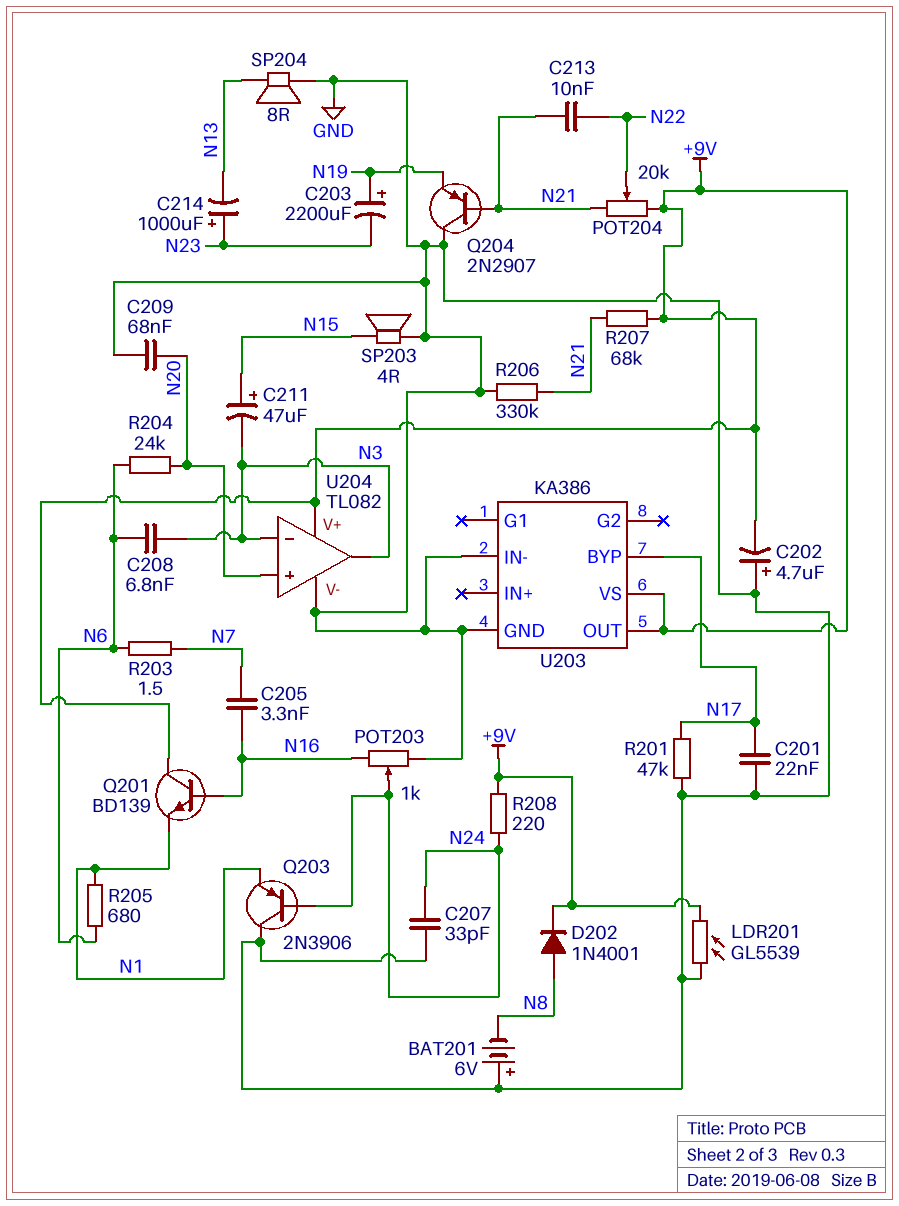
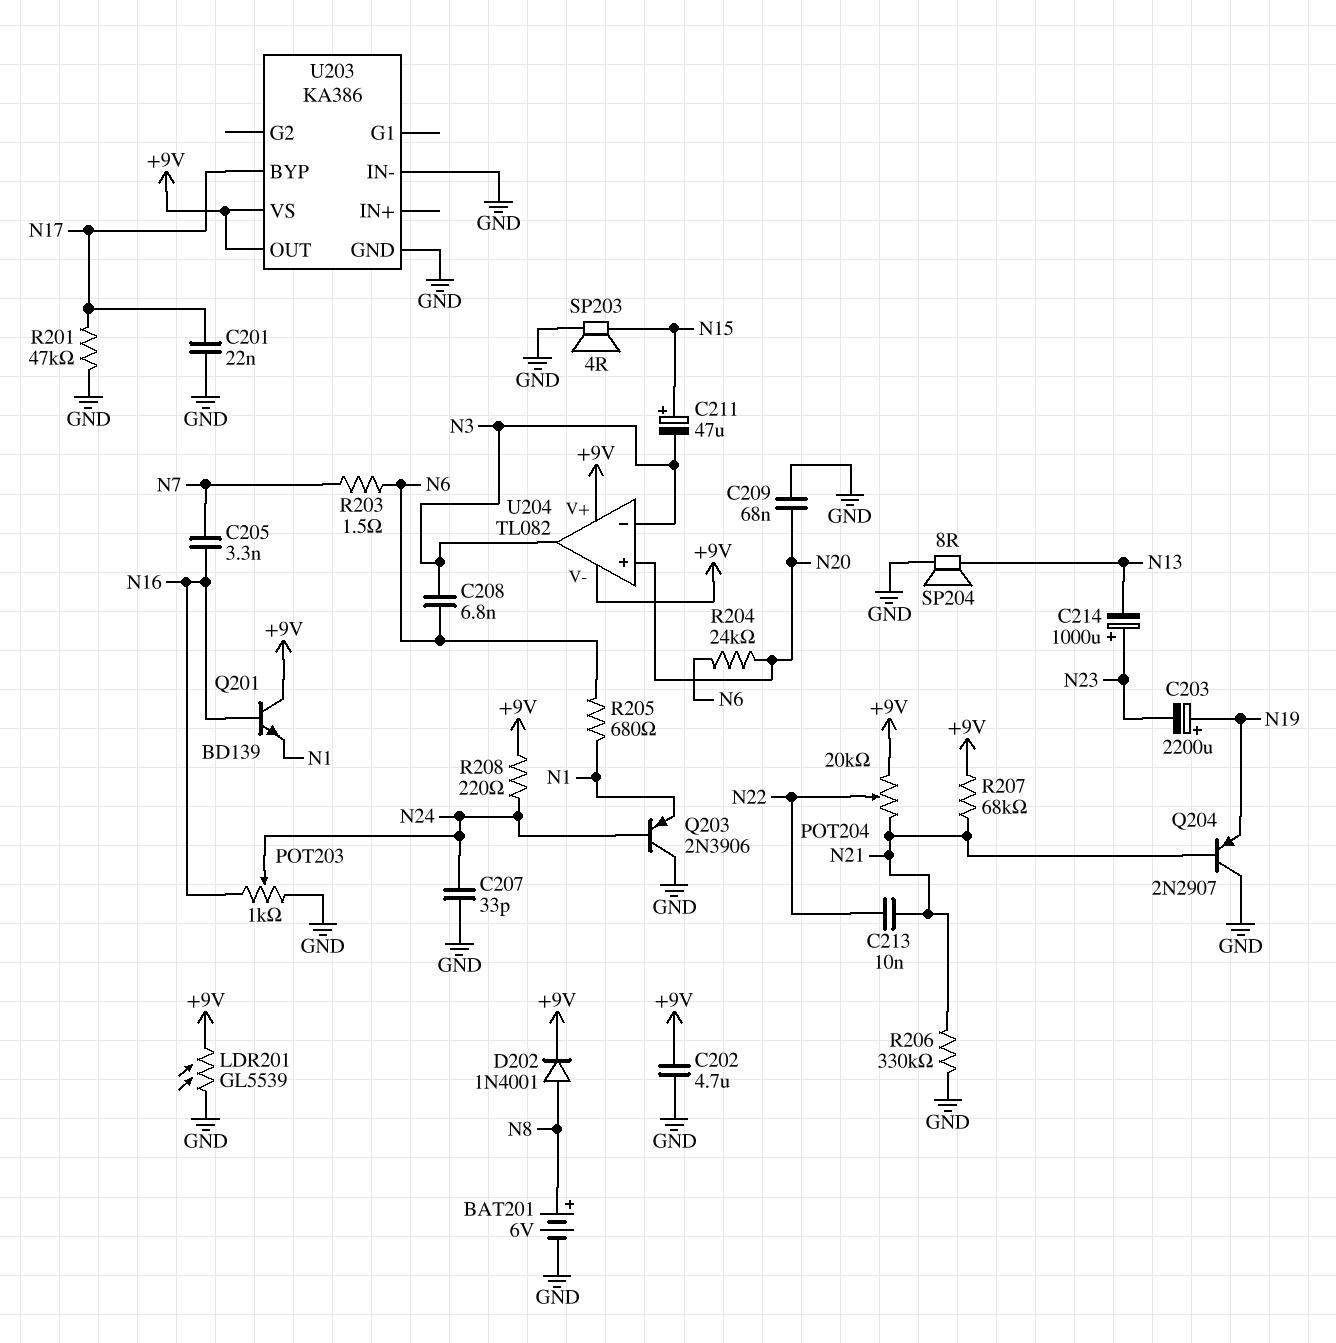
BAT201: 6V (plus GND, minus N8) -> 6V (plus N8, minus GND)
C202: 4.7uF (plus GND, minus +9V) -> 4.7uF (+9V, GND)
U204 pin V-: GND -> +9V

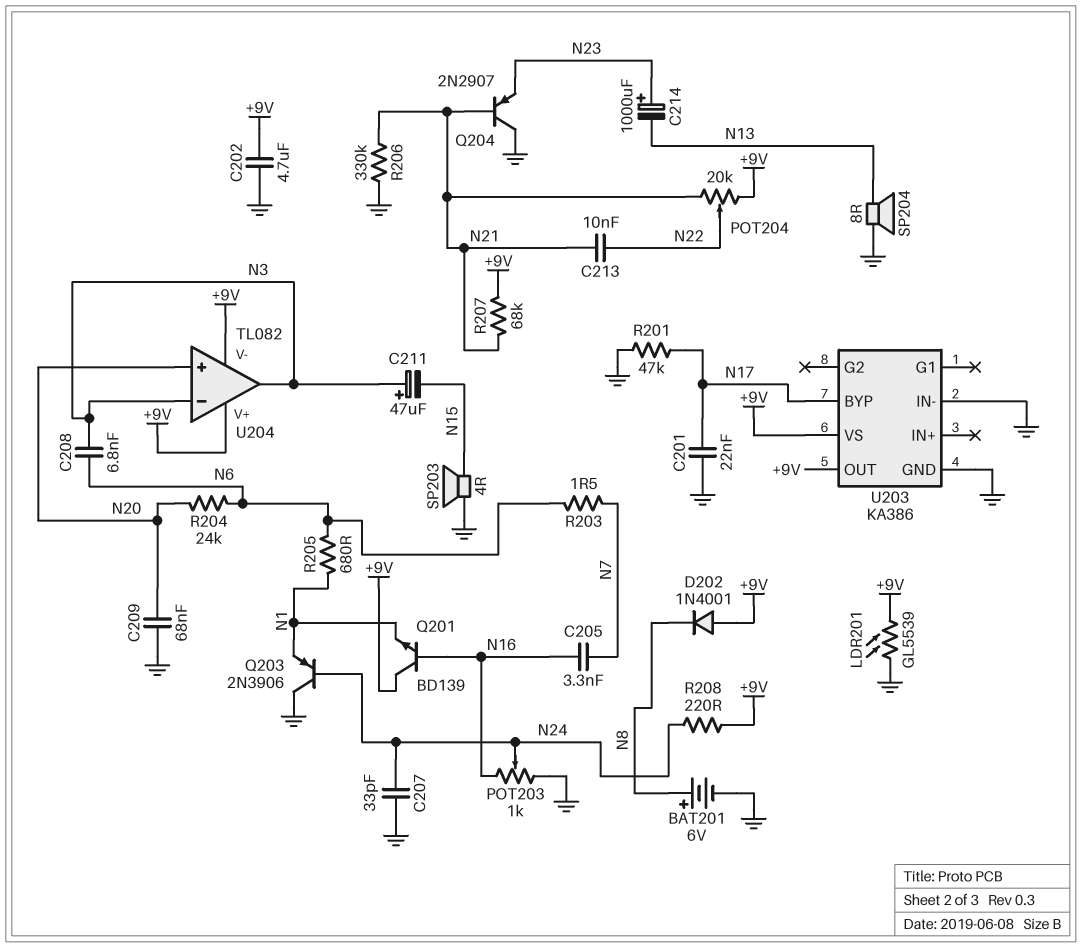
C203: 2200uF (plus N19, minus N23) -> none
C211: 47uF (plus N15, minus N3) -> 47uF (plus N3, minus N15)
D202: diode 1N4001 (A N8, K +9V) -> diode 1N4001 (A +9V, K N8)
Q204: PNP 2N2907 (B N21, C GND, E N19) -> PNP 2N2907 (B N21, C GND, E N23)

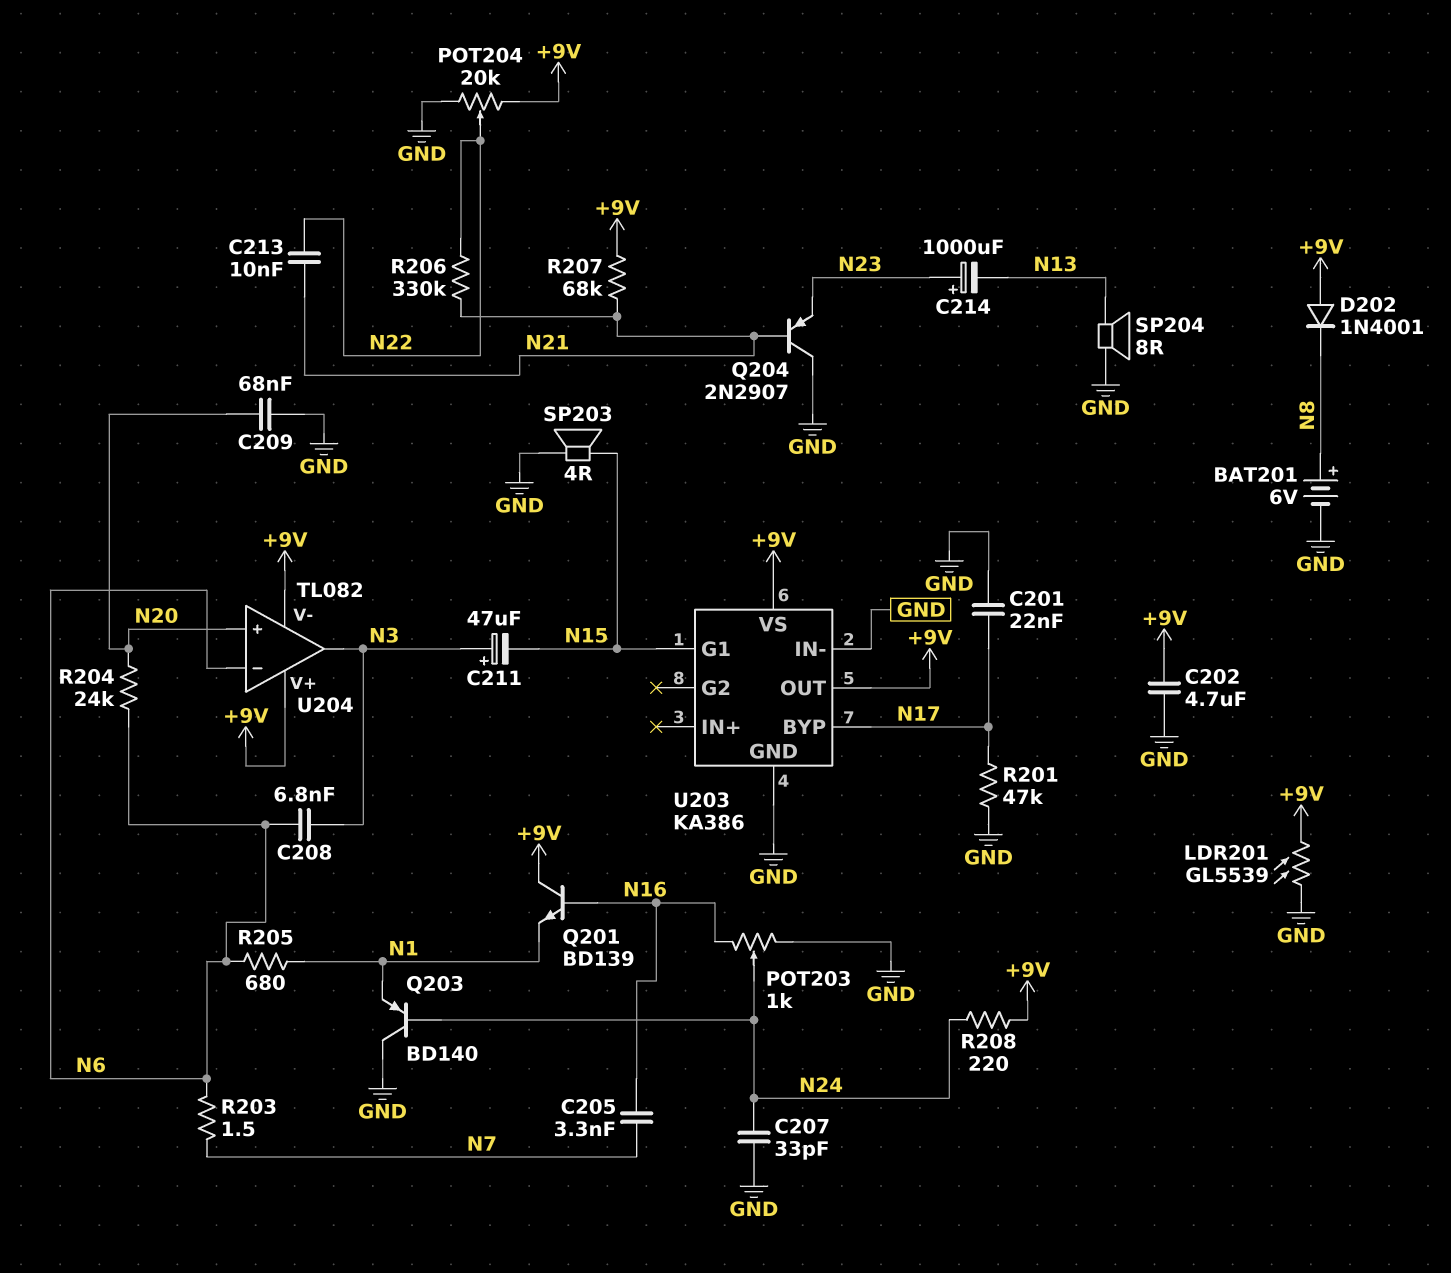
POT204: 20k (+9V, N21, wiper N22) -> 20k (+9V, GND, wiper N22)
Q203: PNP 2N3906 (B N24, C GND, E N1) -> PNP BD140 (B N24, C GND, E N1)
R206: 330k (GND, N21) -> 330k (N21, N22)
U203 pin G1: none -> N15
U204 pin in-: N3 -> N6

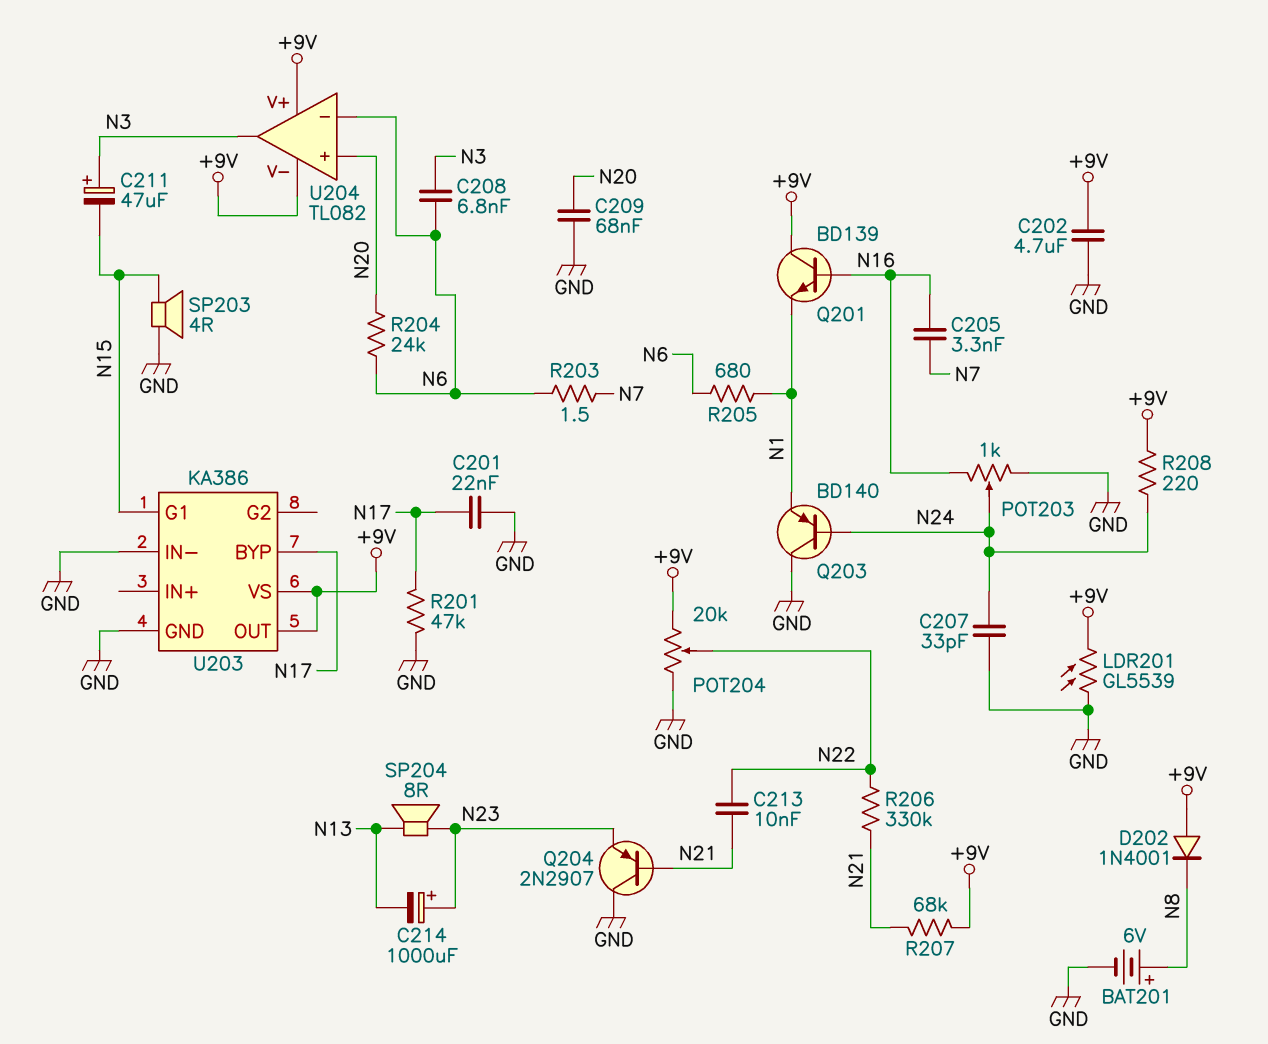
SP204: speaker 8R (GND, N13) -> speaker 8R (N13, N23)

